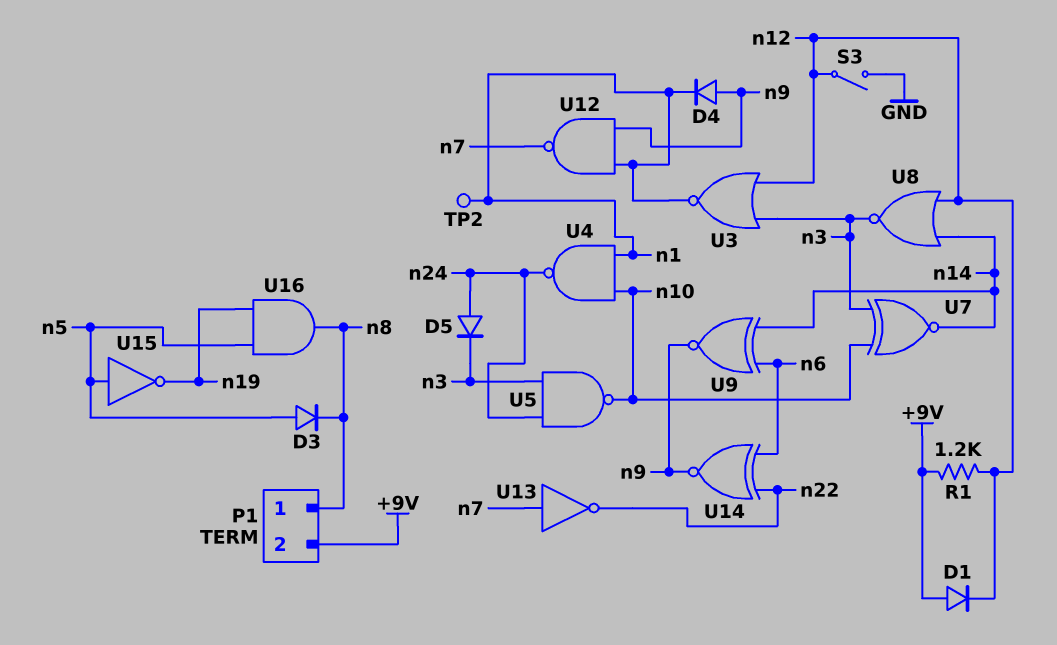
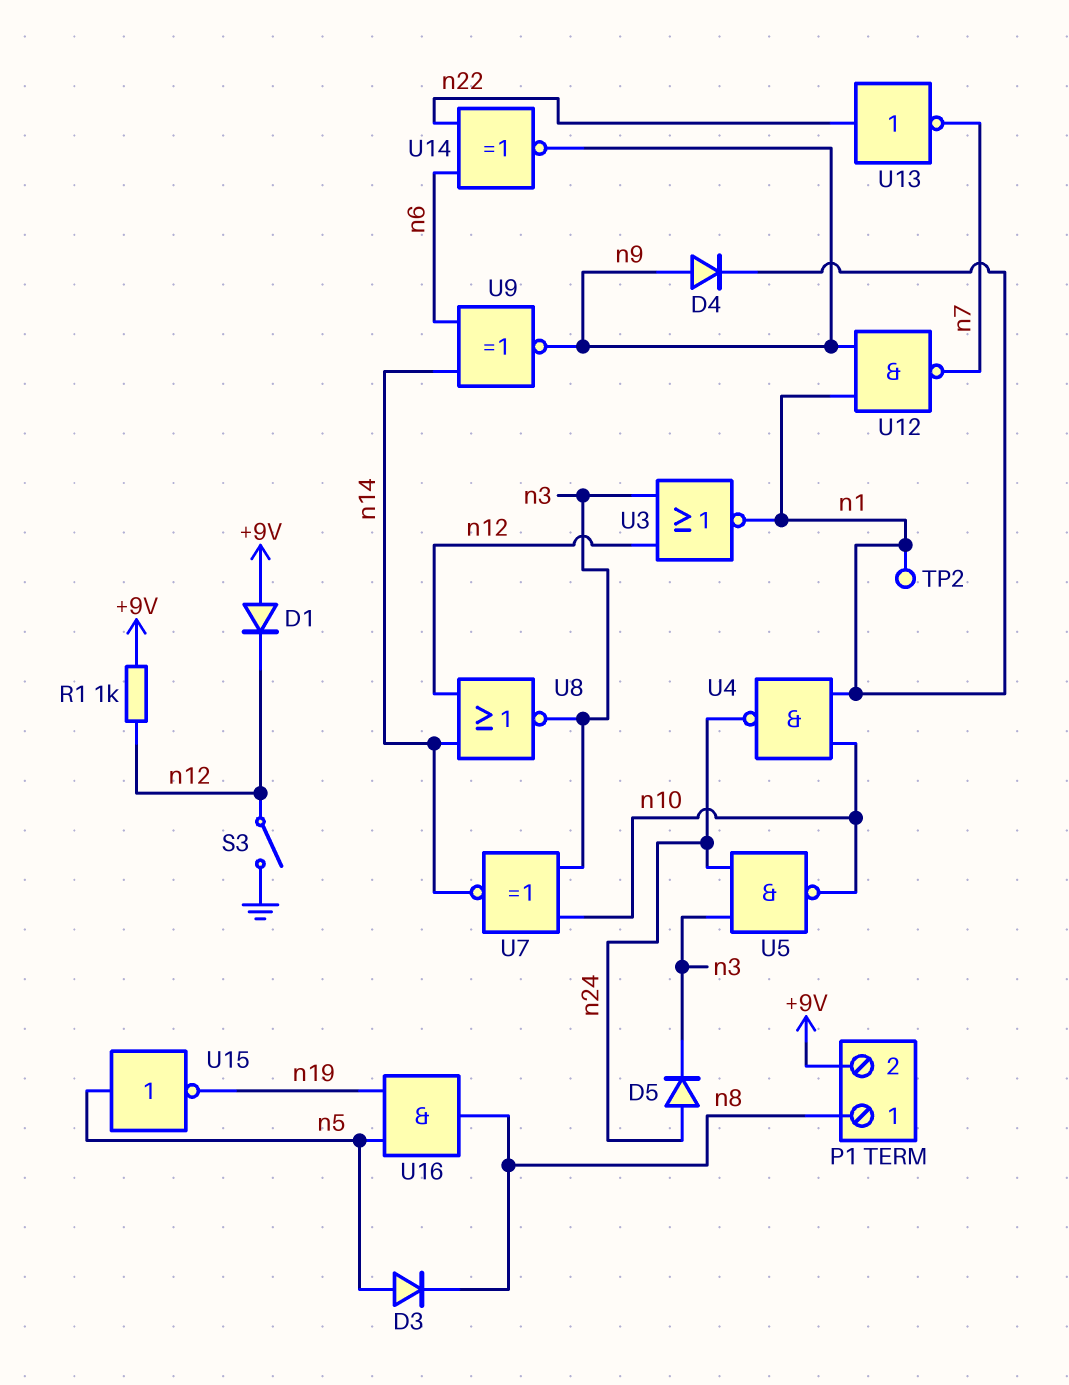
R1: 1.2k (+9V, n12) -> 1k (+9V, n12)
U13: NOT (in n7, out n22) -> NOT (in n22, out n7)

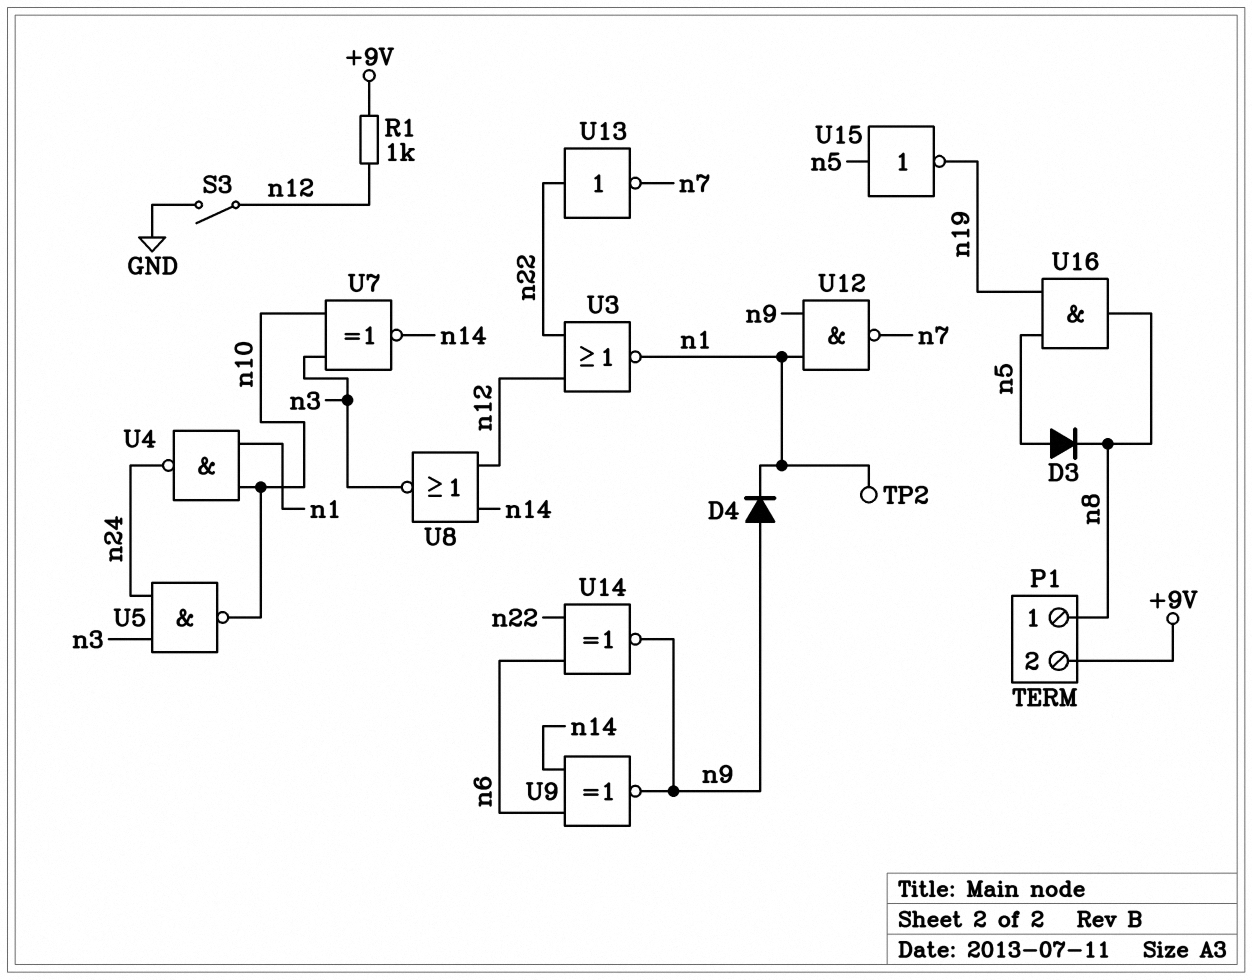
D1: diode (A +9V, K n12) -> none
D5: diode (A n24, K n3) -> none
U3: NOR (in n3, in n12, out n1) -> NOR (in n12, in n22, out n1)

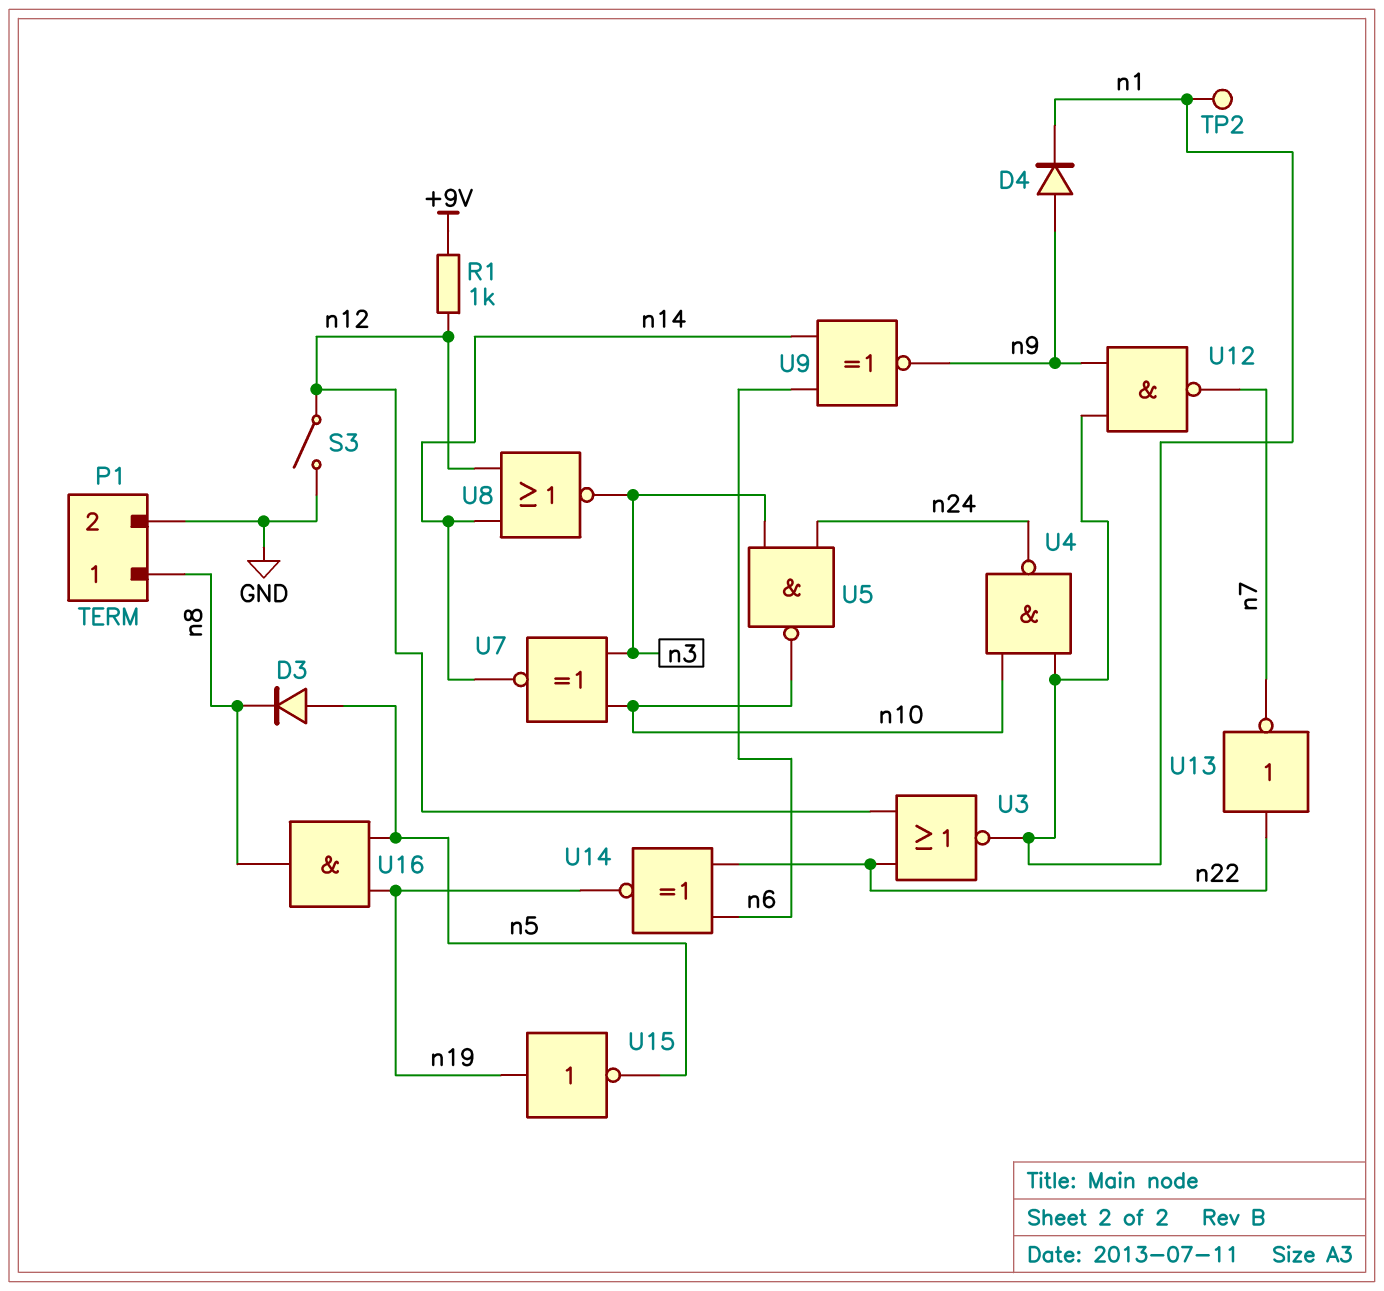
P1 pin 2: +9V -> GND
U14: XNOR (in n6, in n22, out n9) -> XNOR (in n6, in n22, out n19)
U15: NOT (in n5, out n19) -> NOT (in n19, out n5)

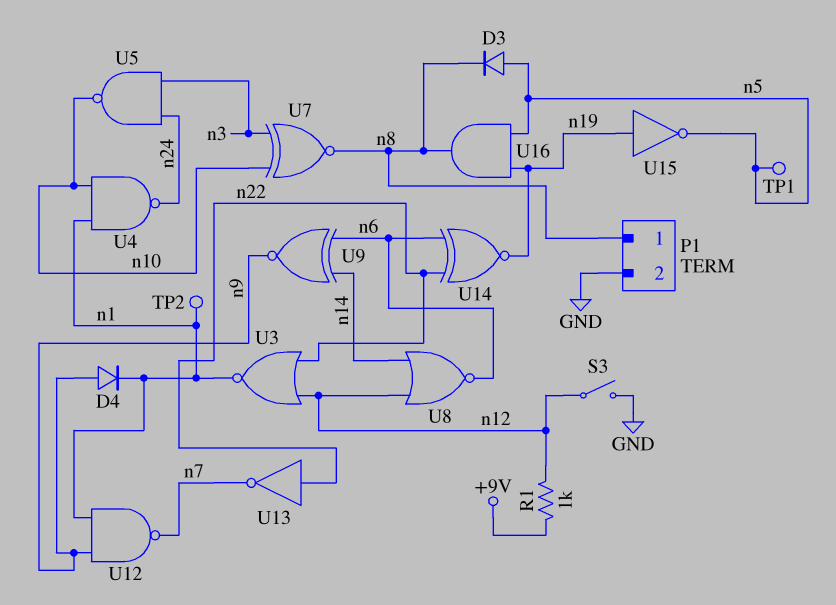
TP1: none -> test point (n5)
U7: XNOR (in n3, in n10, out n14) -> XNOR (in n3, in n10, out n8)
U8: NOR (in n12, in n14, out n3) -> NOR (in n12, in n14, out n6)

